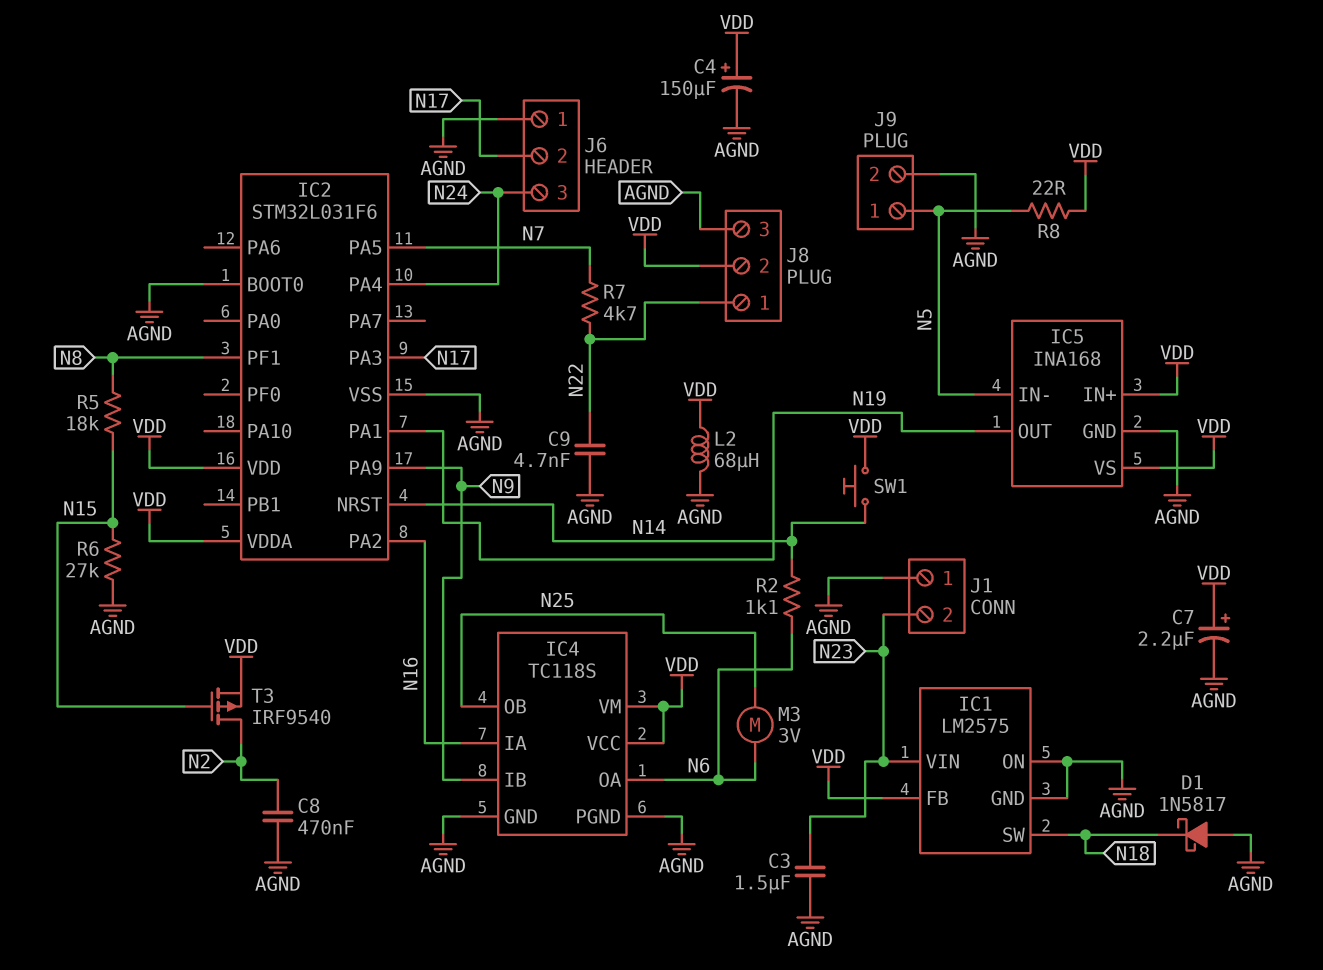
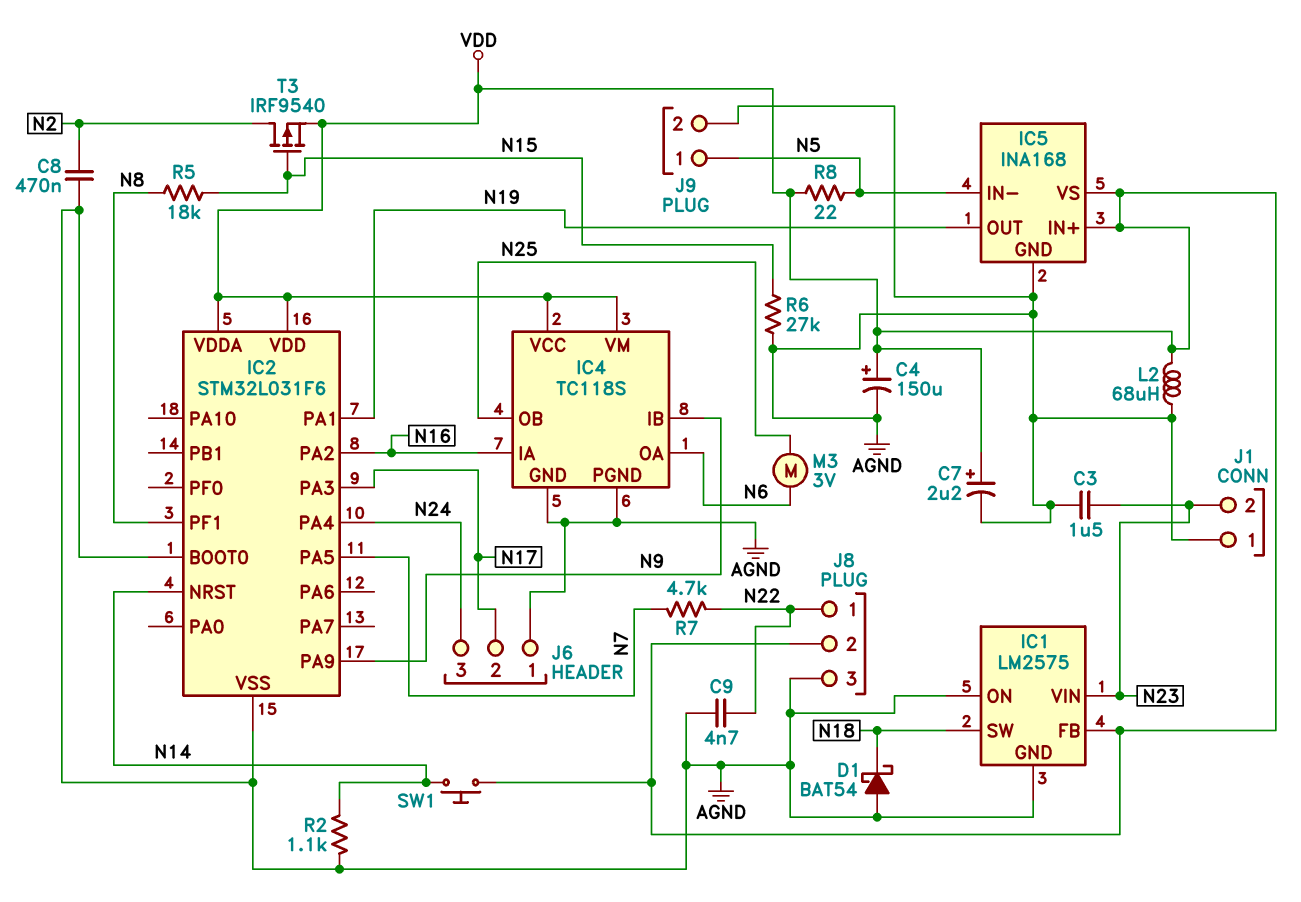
D1: schottky 1N5817 (A AGND, K N18) -> schottky BAT54 (A AGND, K N18)
R2: 1.1k (N6, N14) -> 1.1k (AGND, N14)

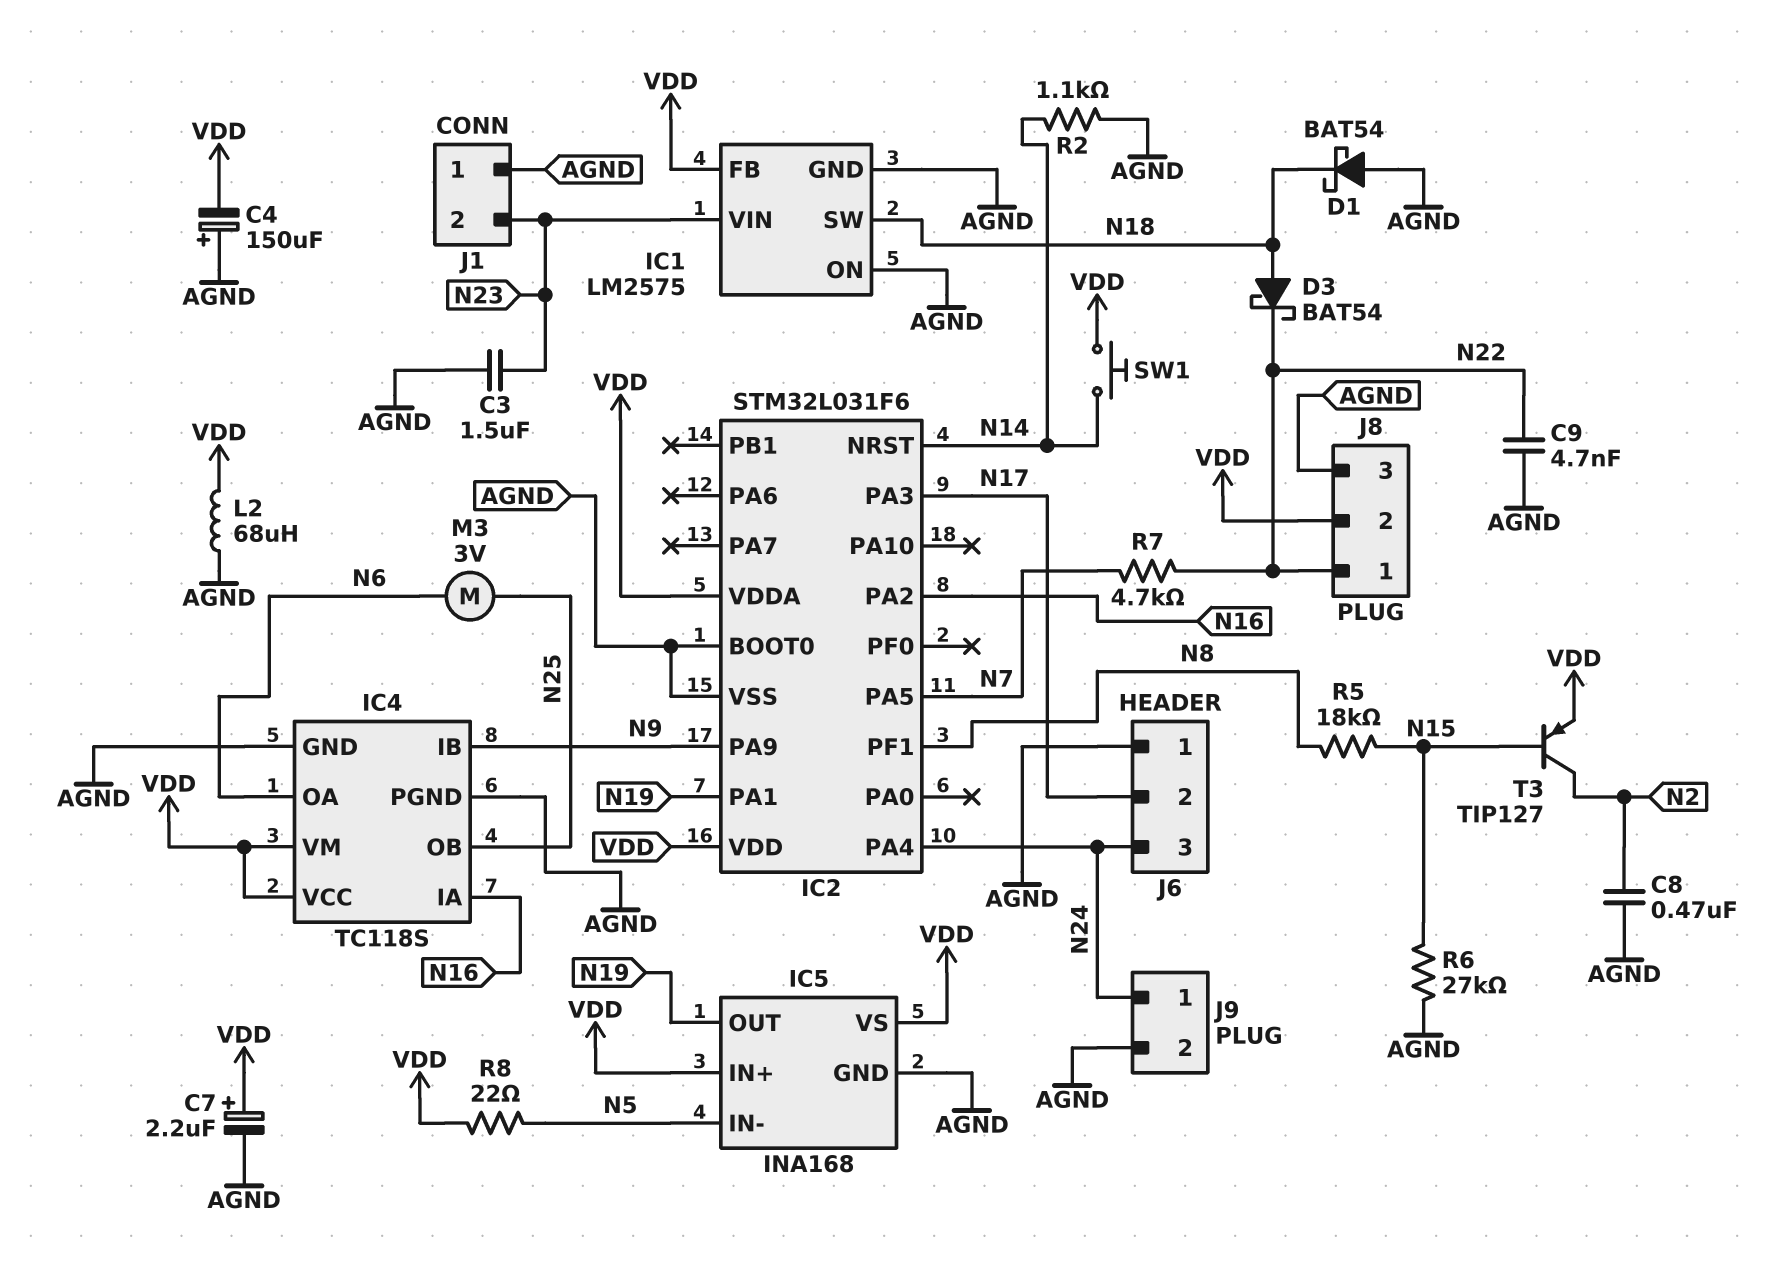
C4: 150uF (plus VDD, minus AGND) -> 150uF (plus AGND, minus VDD)
D3: none -> schottky BAT54 (A N18, K N22)
J9 pin 1: N5 -> N24
T3: PMOS IRF9540 (G N15, D N2, S VDD) -> PNP TIP127 (B N15, C N2, E VDD)

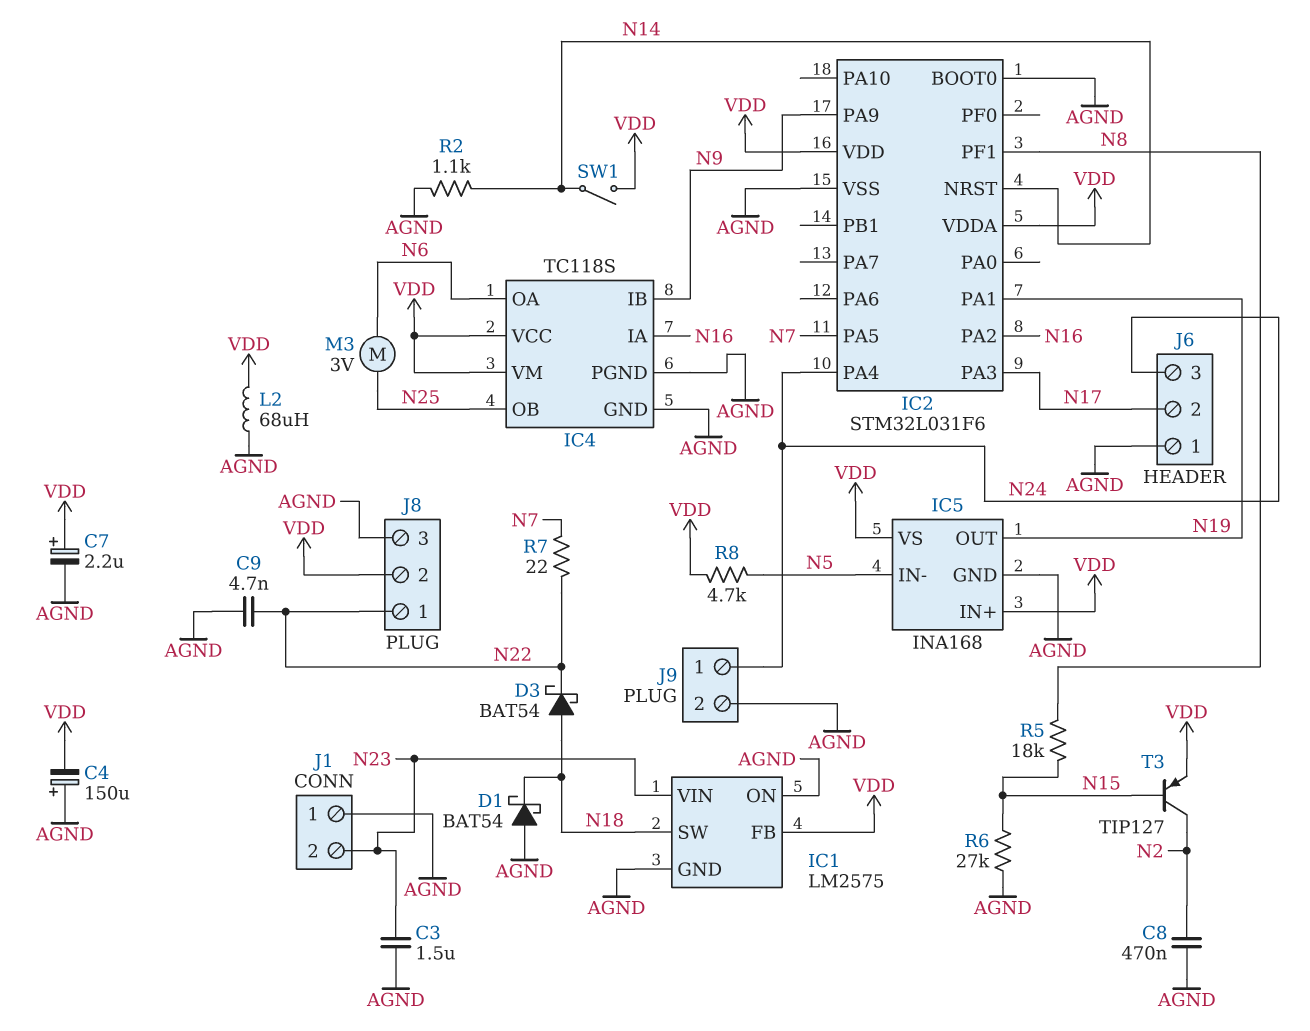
R7: 4.7k (N7, N22) -> 22 (N7, N22)
R8: 22 (N5, VDD) -> 4.7k (N5, VDD)
SW1: button (N14, VDD) -> switch (N14, VDD)

